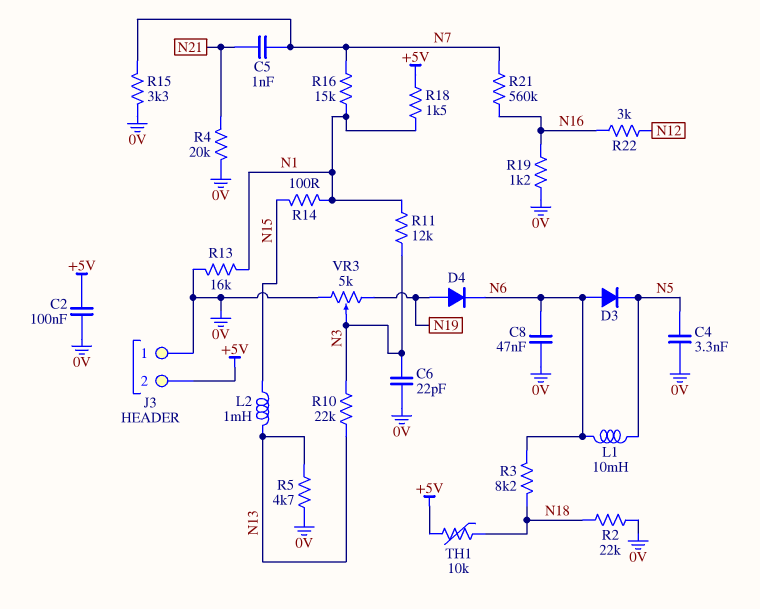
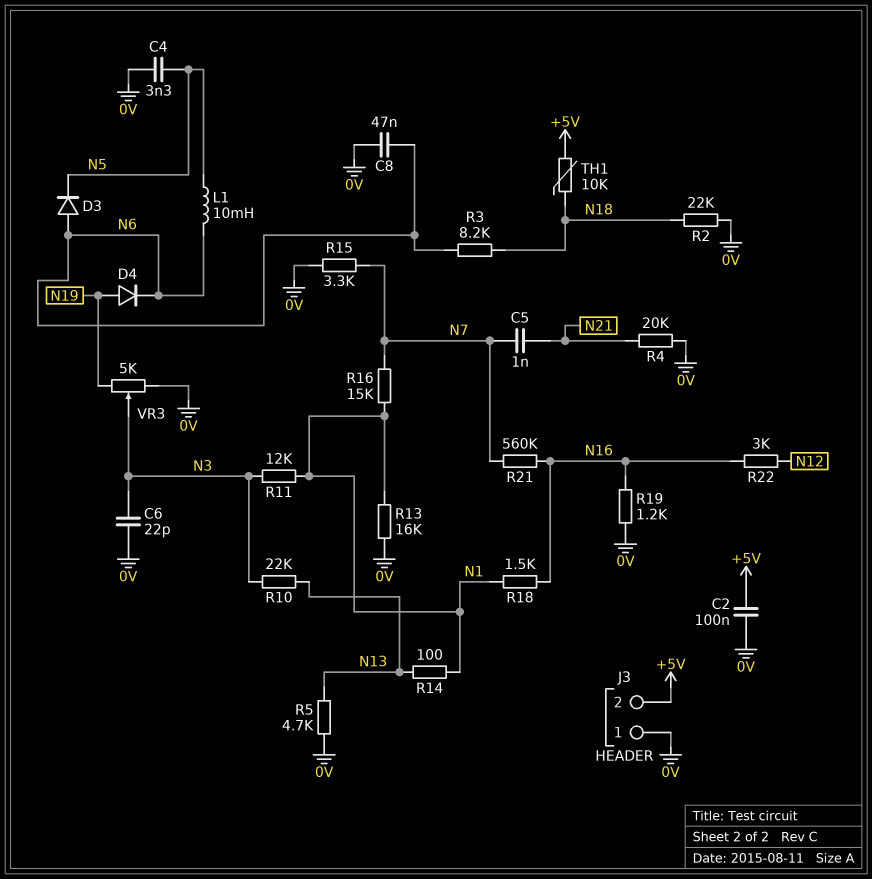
L2: 1mH (N13, N15) -> none
R14: 100 (N1, N15) -> 100 (N1, N13)
R18: 1.5k (+5V, N1) -> 1.5k (N1, N16)

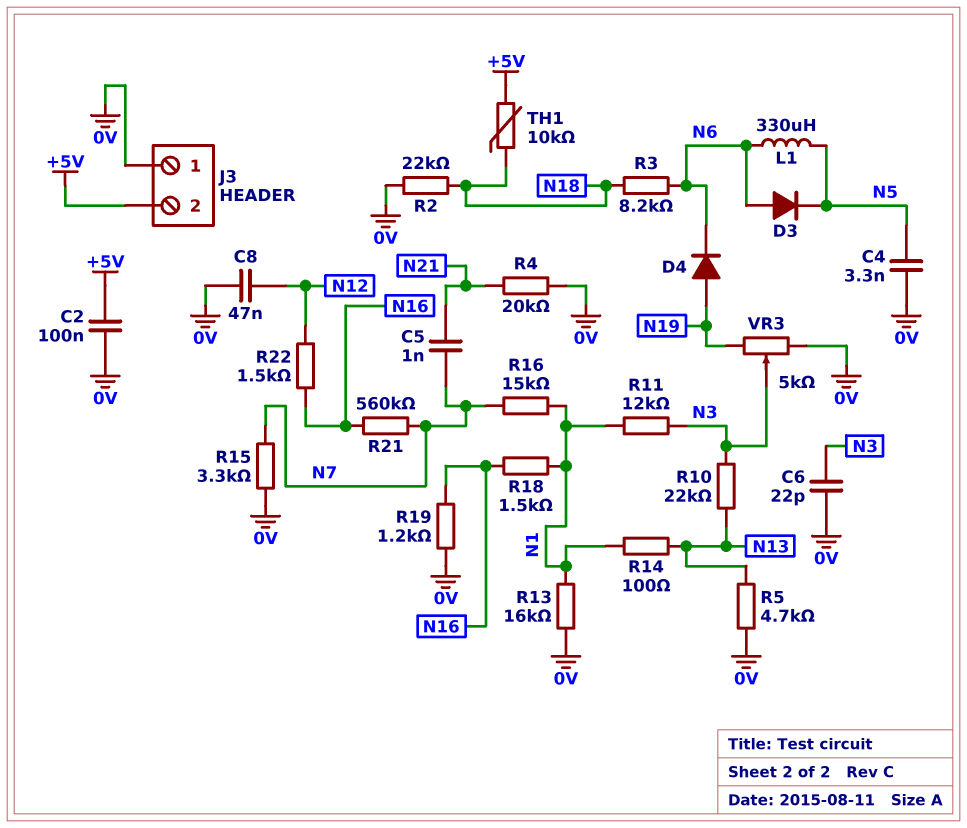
C8: 47nF (0V, N6) -> 47nF (0V, N12)
L1: 10mH (N5, N6) -> 330uH (N5, N6)
R22: 3k (N12, N16) -> 1.5k (N12, N16)

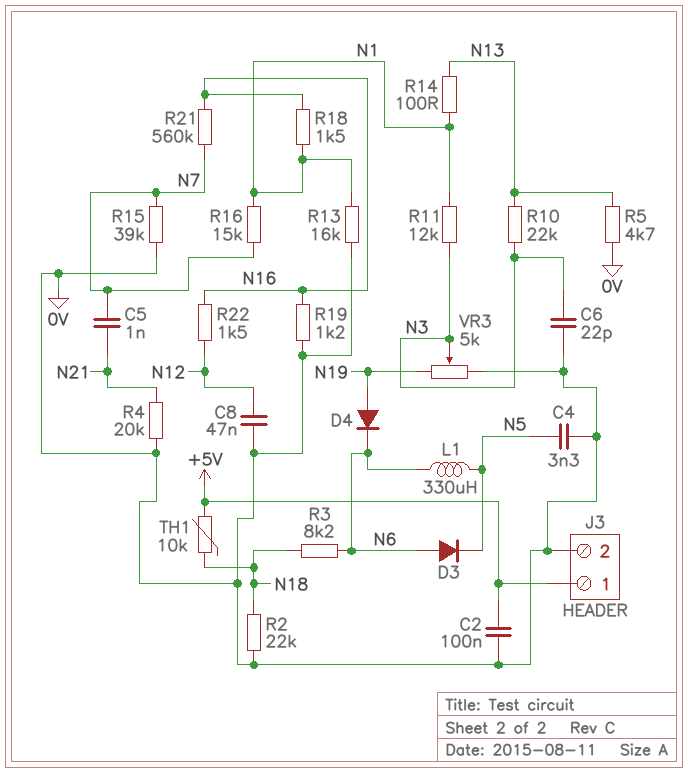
J3 pin 1: 0V -> +5V
J3 pin 2: +5V -> 0V
R15: 3.3k (0V, N7) -> 39k (0V, N7)

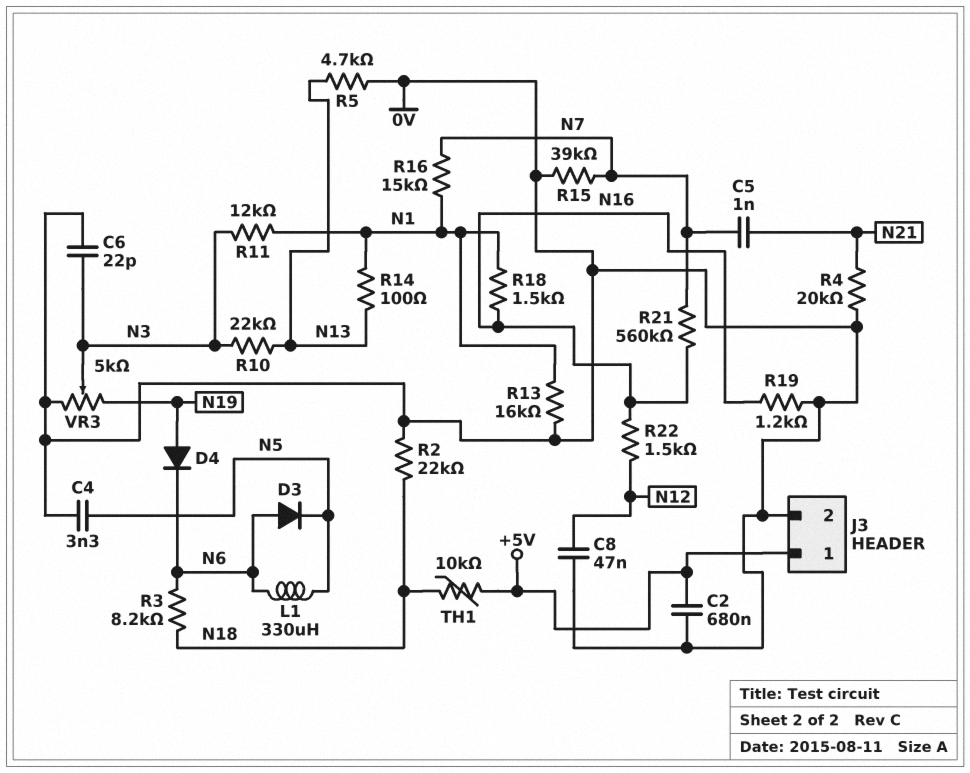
C2: 100nF (+5V, 0V) -> 680nF (+5V, 0V)

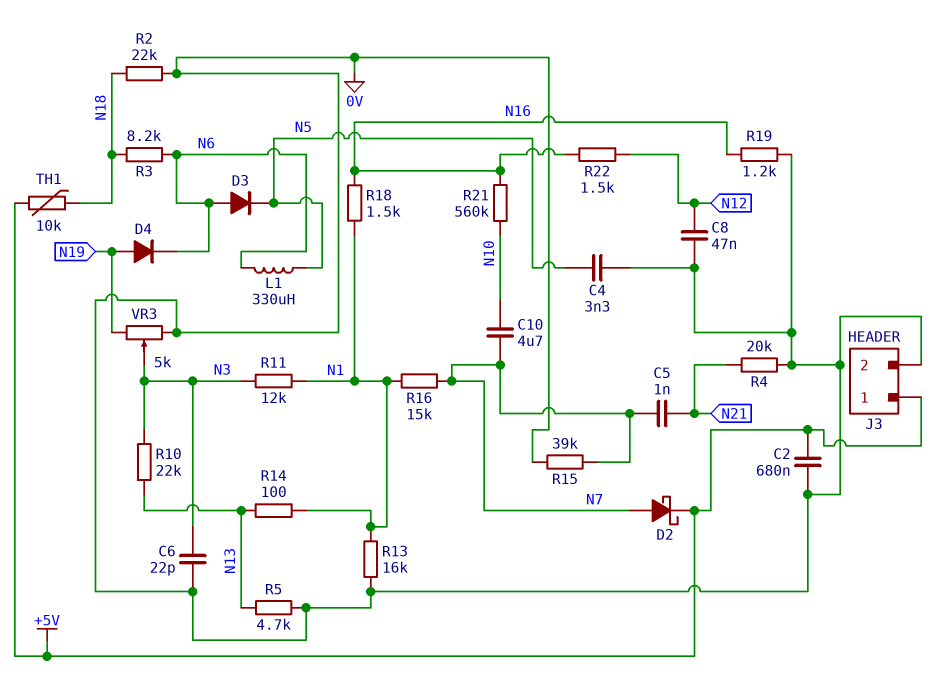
C10: none -> 4.7uF (N7, N10)
D2: none -> schottky (A N7, K +5V)
R21: 560k (N7, N16) -> 560k (N10, N16)

